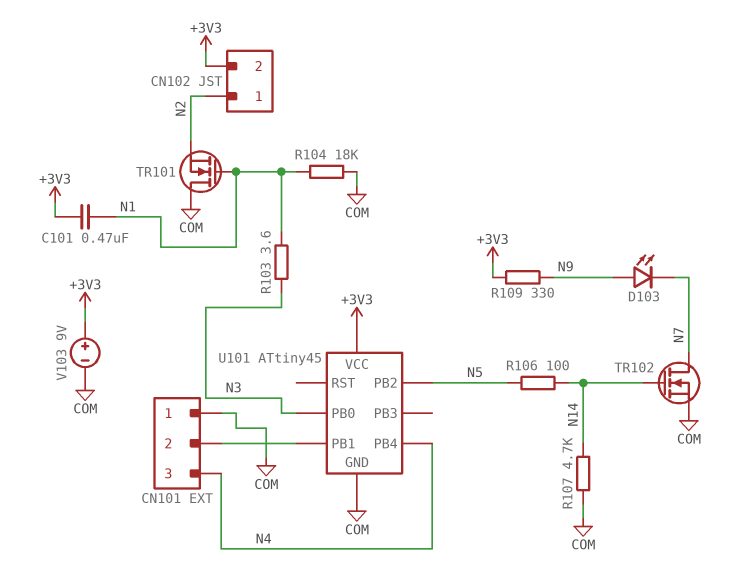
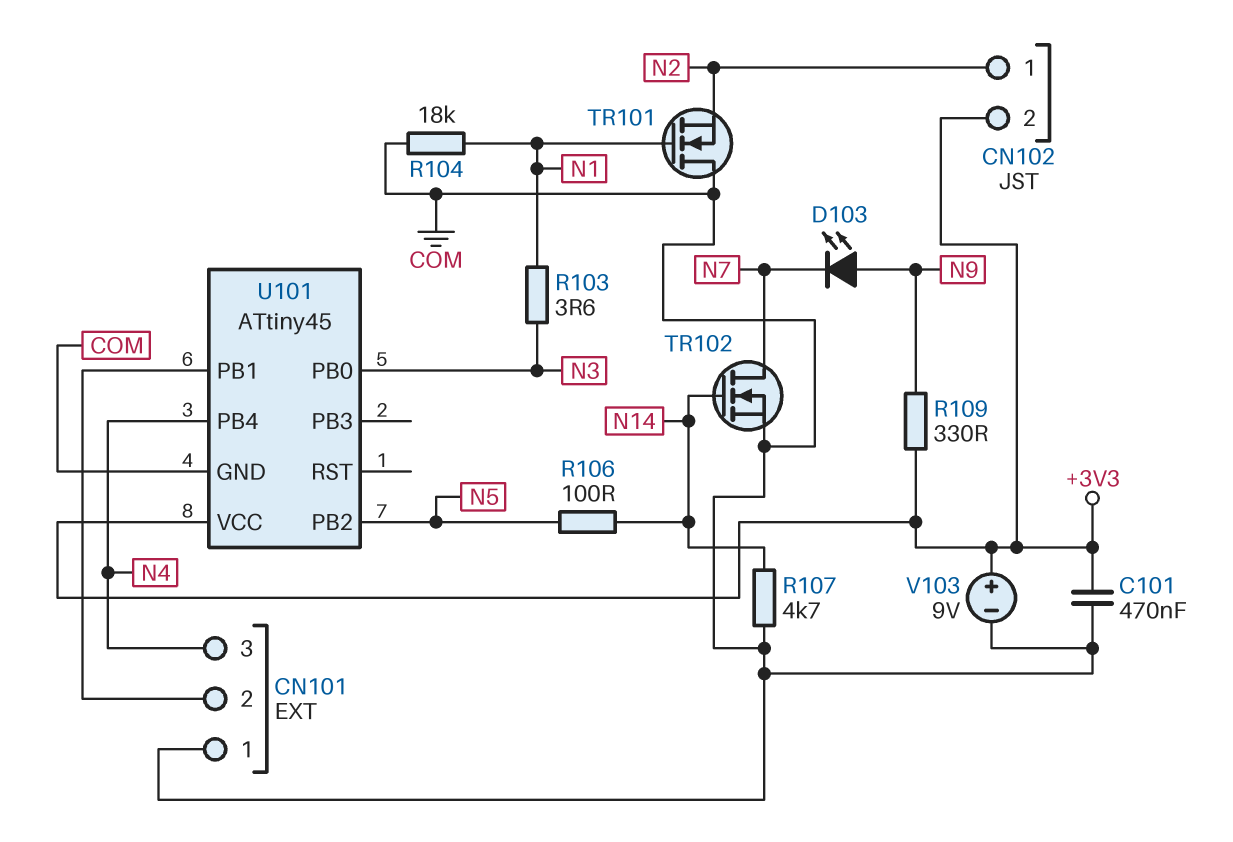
C101: 470nF (+3V3, N1) -> 470nF (+3V3, COM)

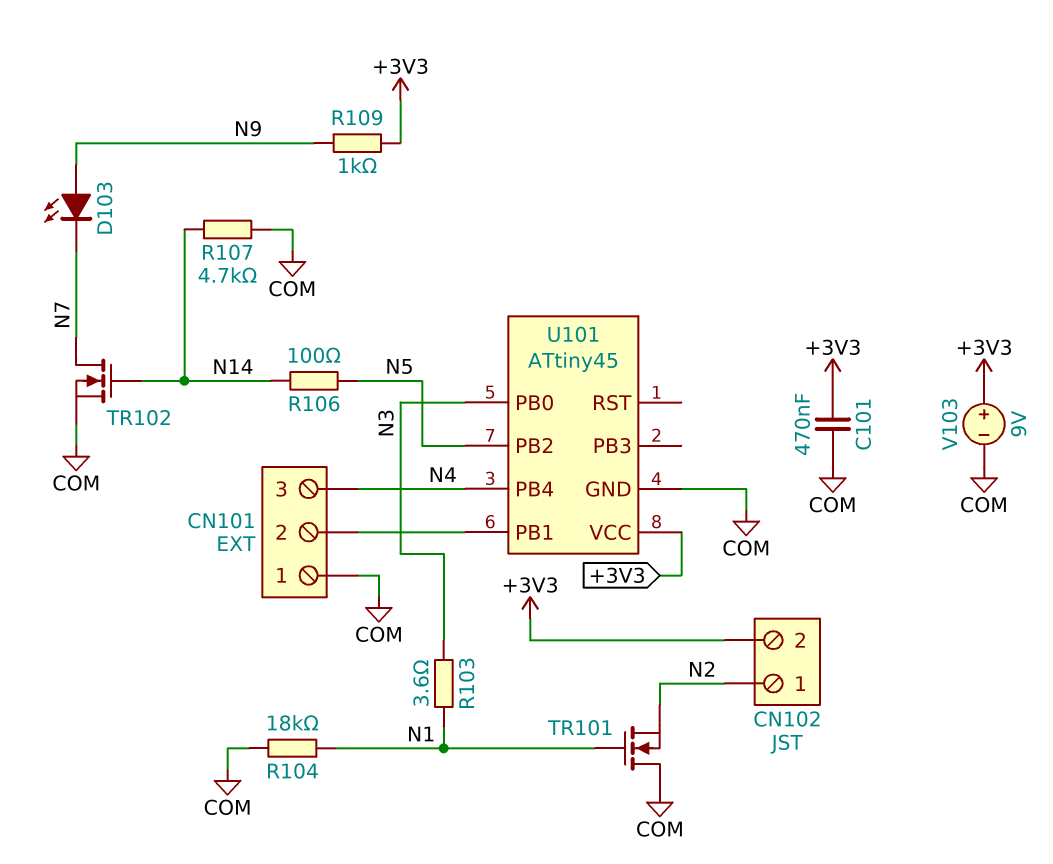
R109: 330 (+3V3, N9) -> 1k (+3V3, N9)

